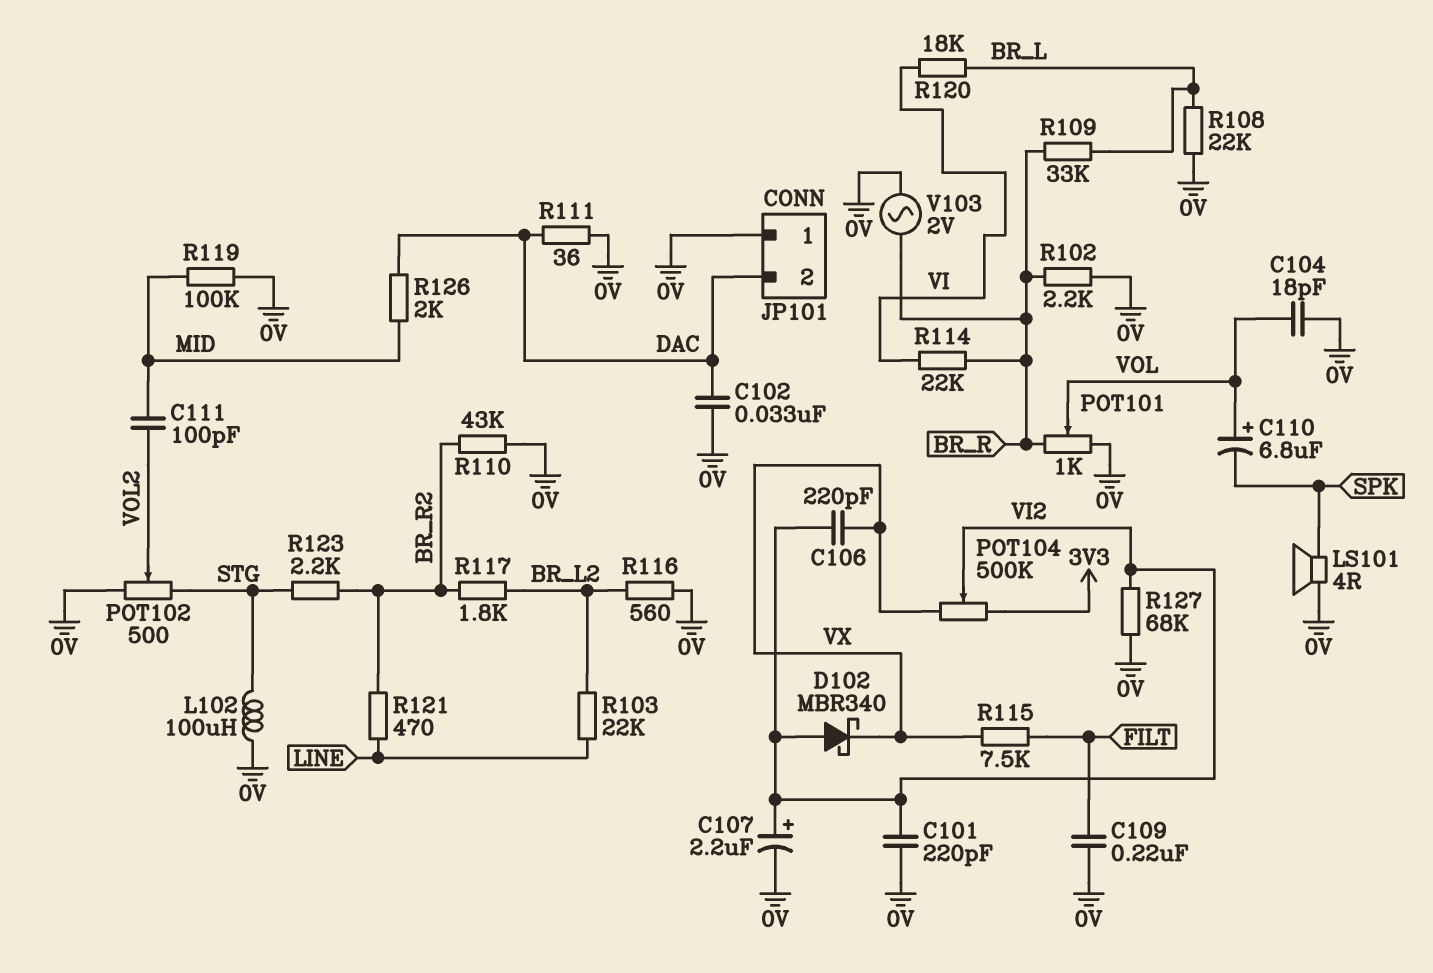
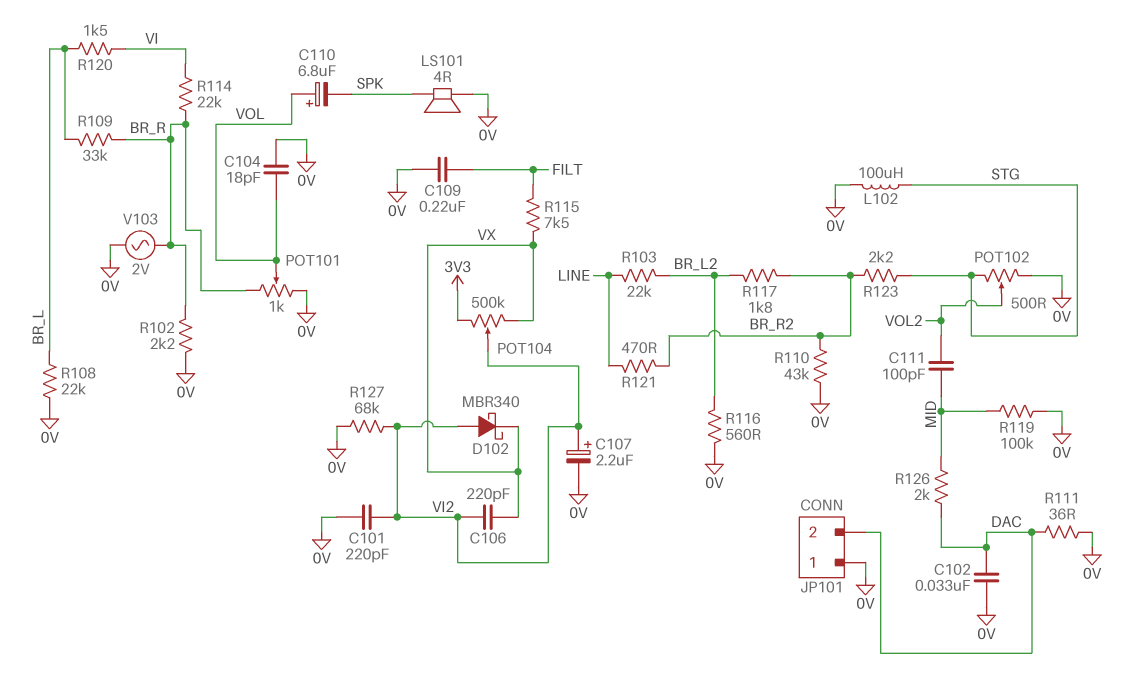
R120: 18k (BR_L, VI) -> 1.5k (BR_L, VI)

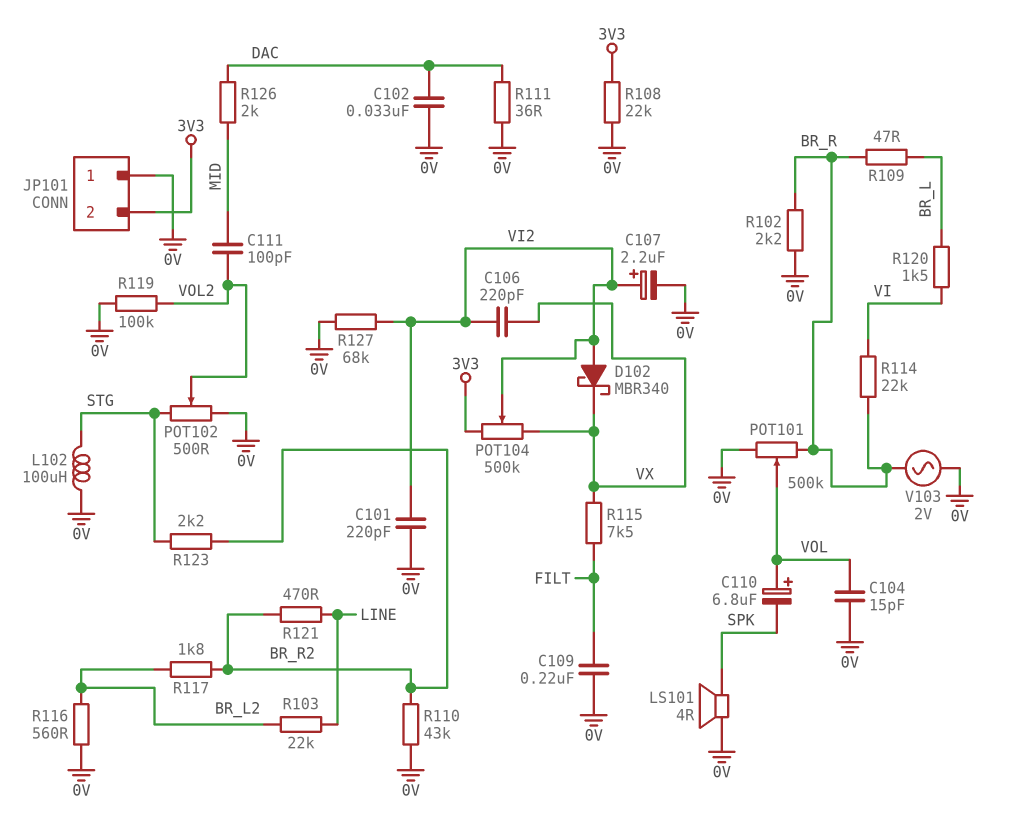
C104: 18pF (0V, VOL) -> 15pF (0V, VOL)
JP101 pin 2: DAC -> 3V3
POT101: 1k (0V, BR_R, wiper VOL) -> 500k (0V, BR_R, wiper VOL)
R108: 22k (0V, BR_L) -> 22k (0V, 3V3)
R109: 33k (BR_L, BR_R) -> 47 (BR_L, BR_R)
R119: 100k (0V, MID) -> 100k (0V, VOL2)

